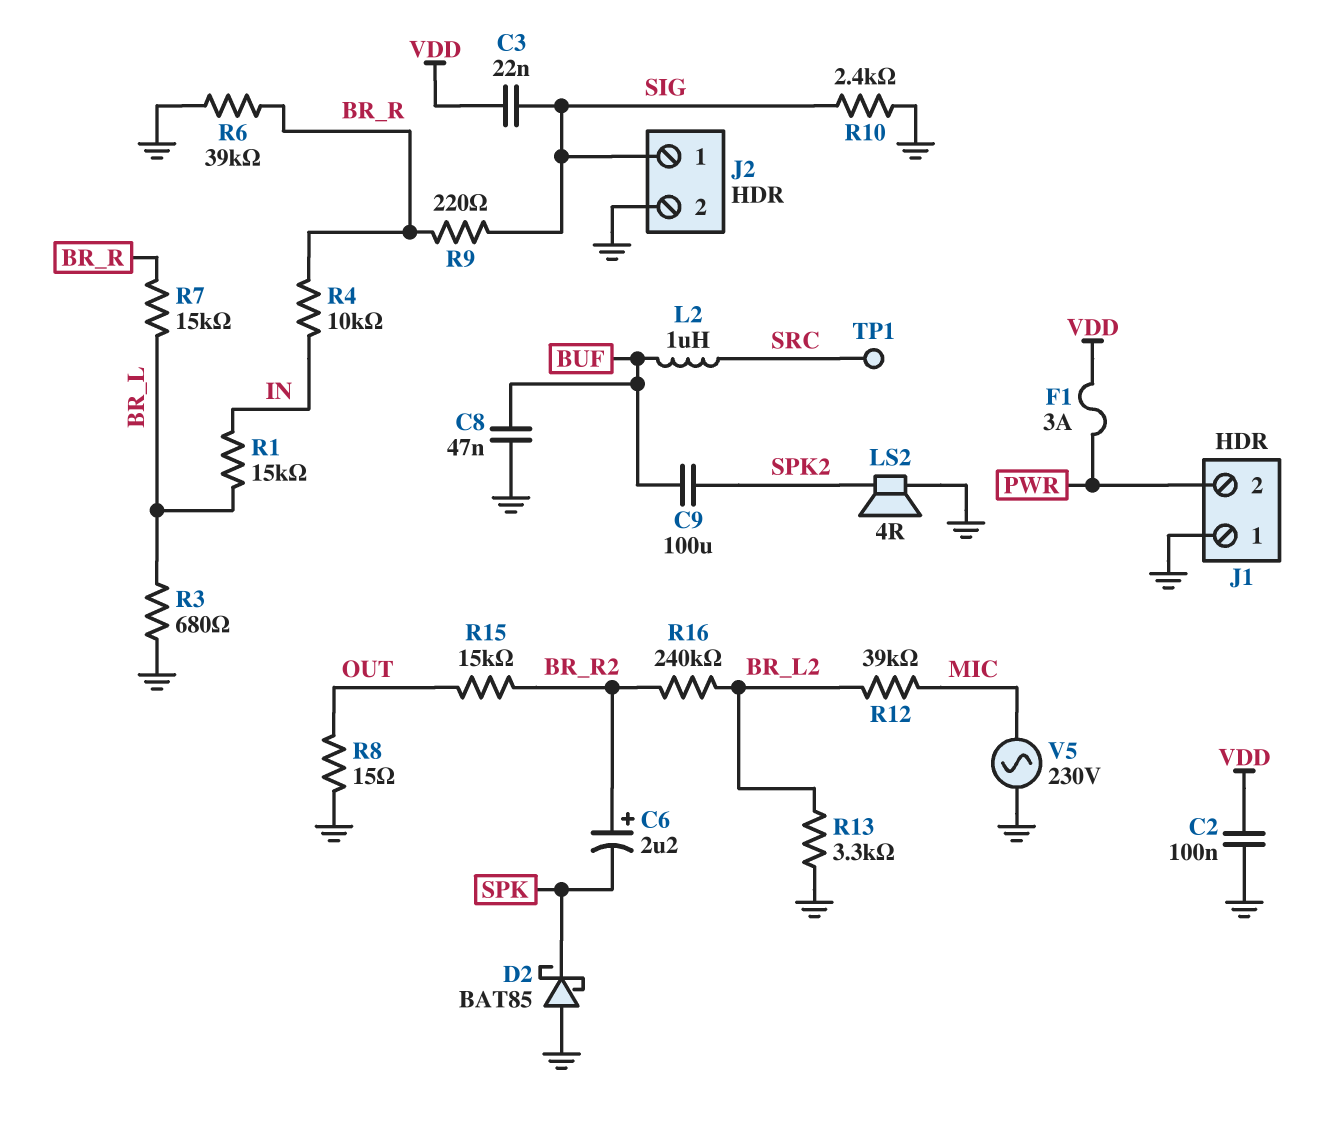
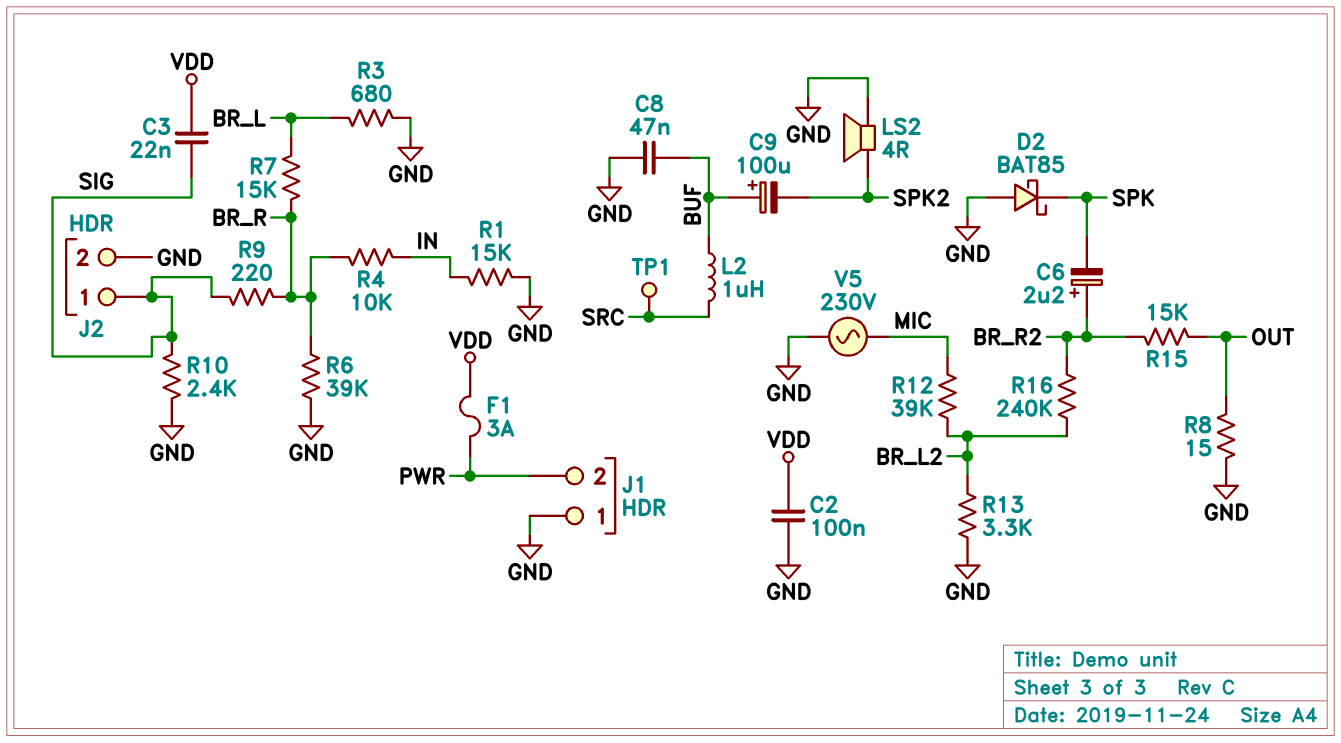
C9: 100uF (BUF, SPK2) -> 100uF (plus BUF, minus SPK2)
R1: 15k (BR_L, IN) -> 15k (GND, IN)

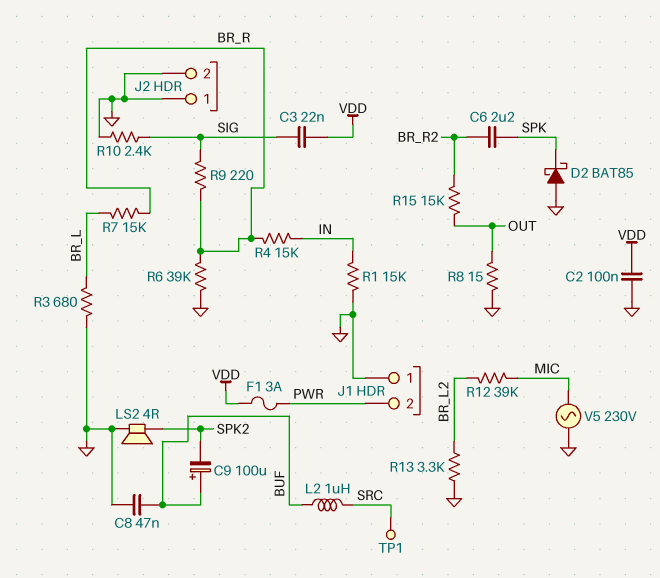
C6: 2.2uF (plus BR_R2, minus SPK) -> 2.2uF (BR_R2, SPK)
J2 pin 1: SIG -> GND
R4: 10k (BR_R, IN) -> 15k (BR_R, IN)
R16: 240k (BR_L2, BR_R2) -> none

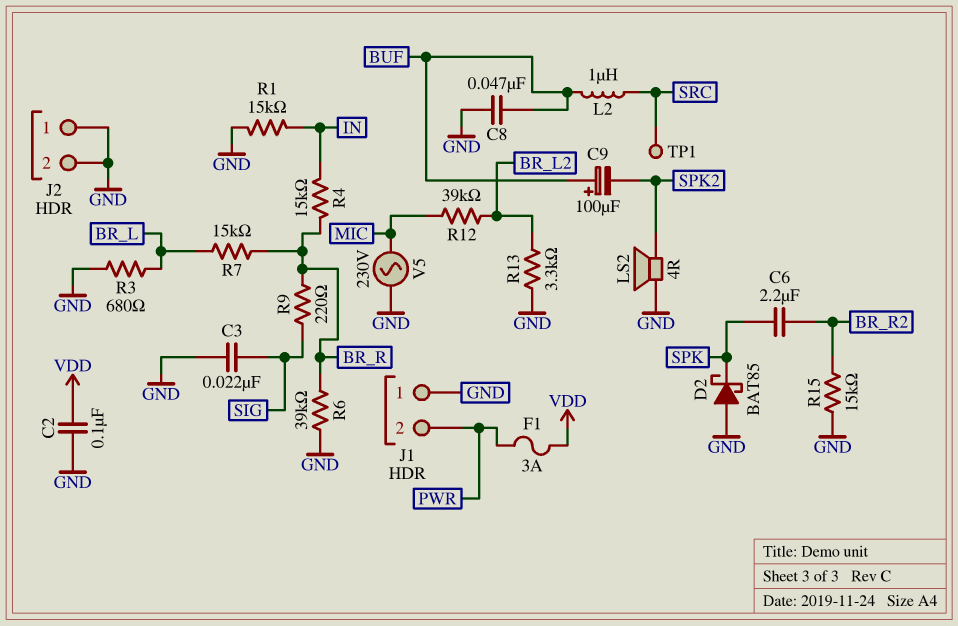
C3: 22nF (SIG, VDD) -> 22nF (GND, SIG)
R8: 15 (GND, OUT) -> none
R10: 2.4k (GND, SIG) -> none
R15: 15k (BR_R2, OUT) -> 15k (BR_R2, GND)

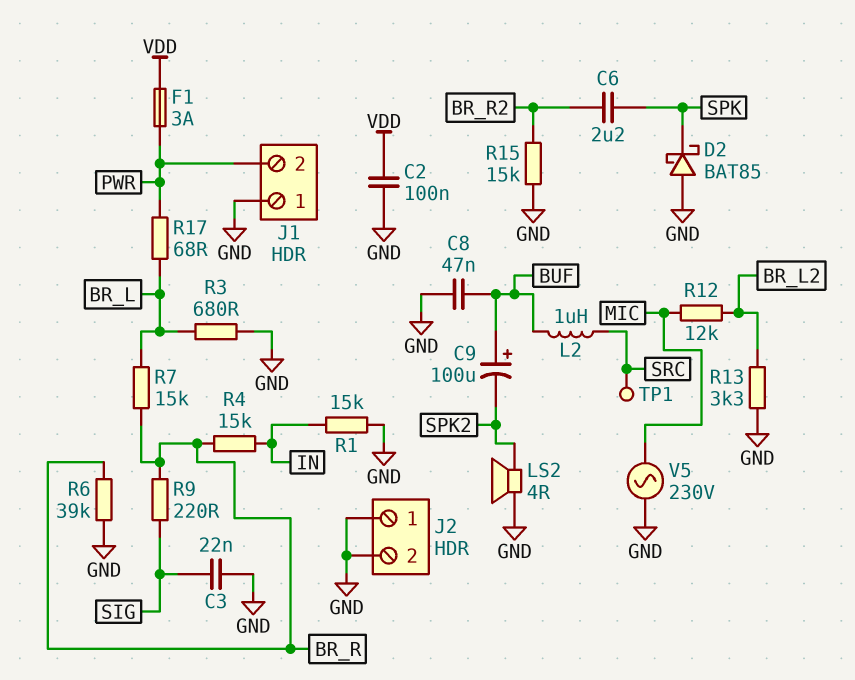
R12: 39k (BR_L2, MIC) -> 12k (BR_L2, MIC)
R17: none -> 68 (BR_L, PWR)

